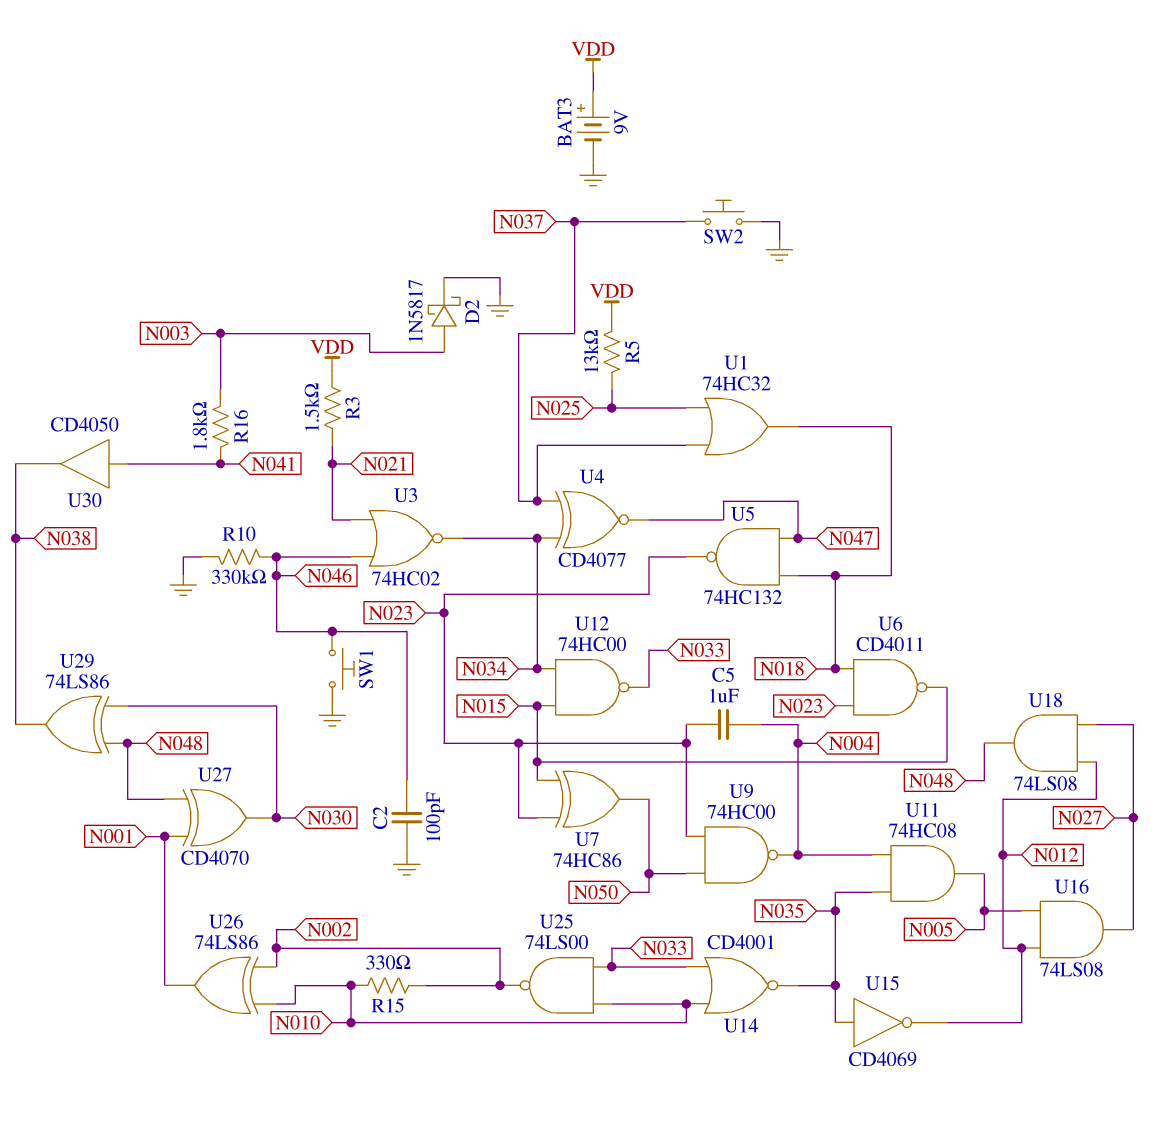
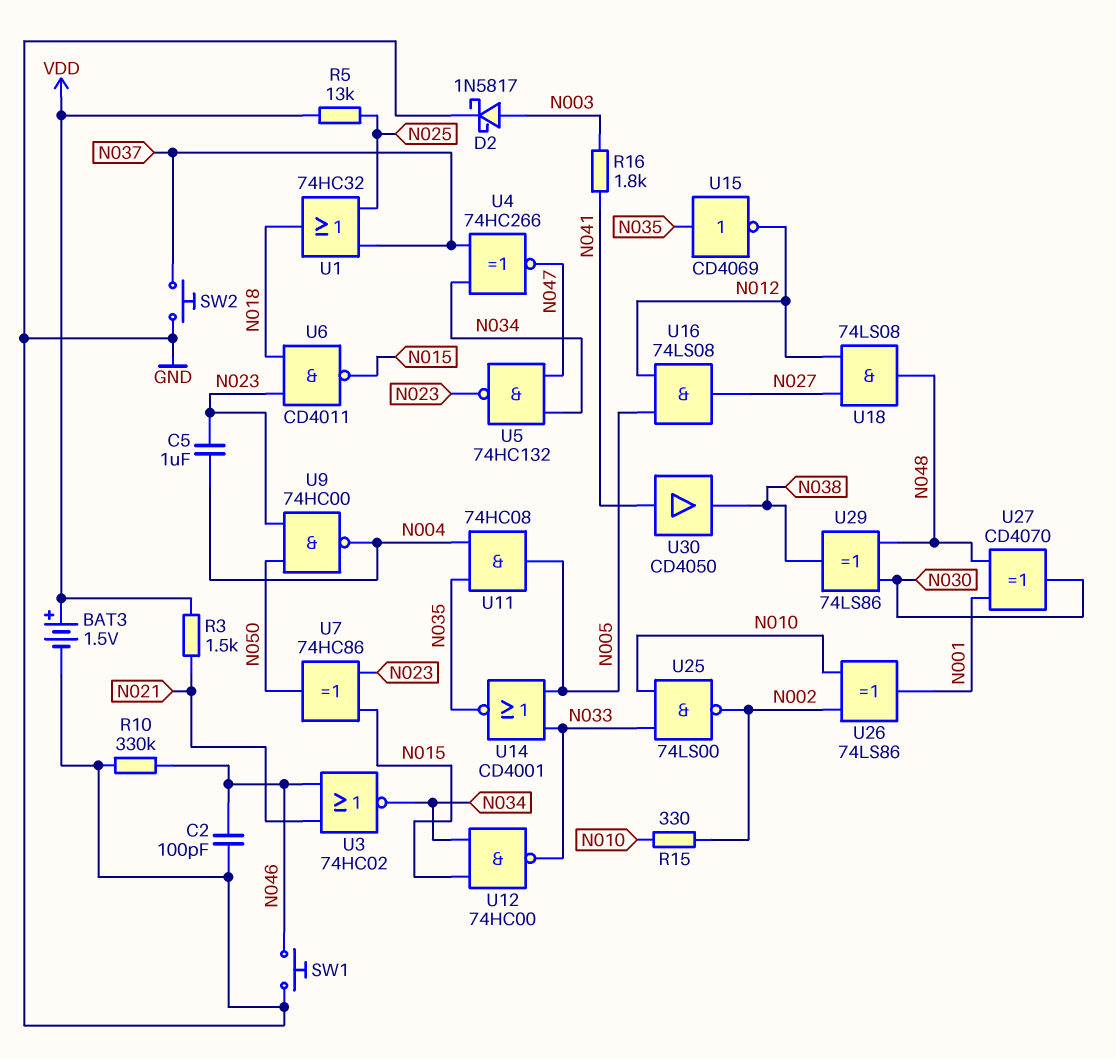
BAT3: 9V (plus VDD, minus GND) -> 1.5V (plus VDD, minus GND)
U4: XNOR CD4077 (in N034, in N037, out N047) -> XNOR 74HC266 (in N034, in N037, out N047)
U5: NAND 74HC132 (in N018, in N047, out N023) -> NAND 74HC132 (in N034, in N047, out N023)
U14: NOR CD4001 (in N010, in N033, out N035) -> NOR CD4001 (in N005, in N033, out N035)

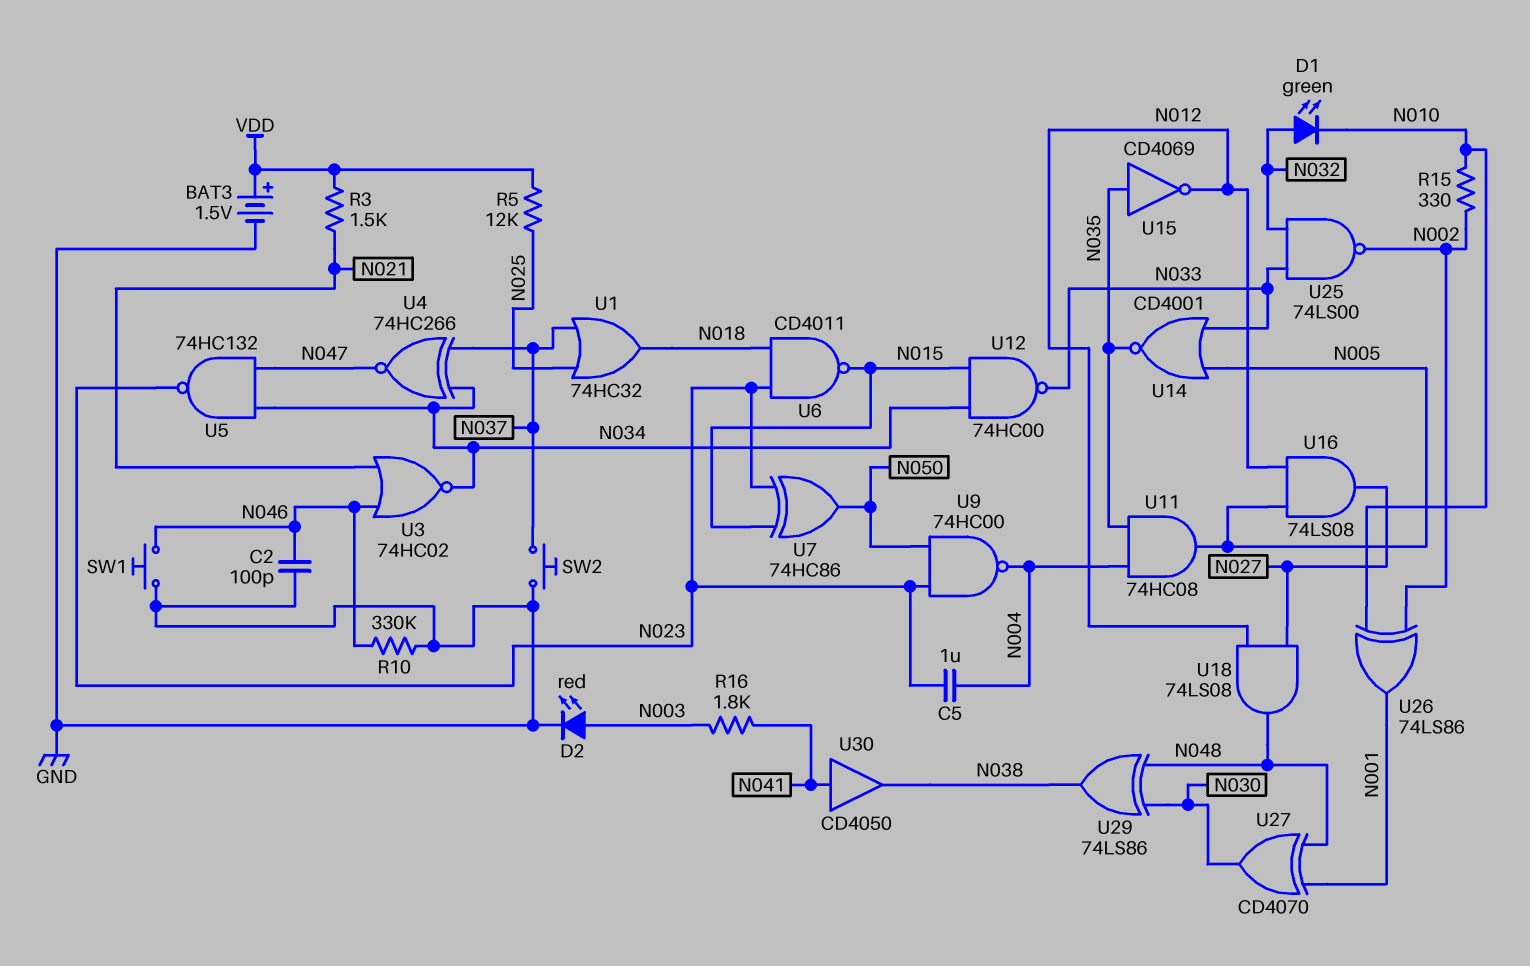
D1: none -> LED green (A N032, K N010)
D2: schottky 1N5817 (A N003, K GND) -> LED red (A N003, K GND)
R5: 13k (N025, VDD) -> 12k (N025, VDD)
U25: NAND 74LS00 (in N010, in N033, out N002) -> NAND 74LS00 (in N032, in N033, out N002)

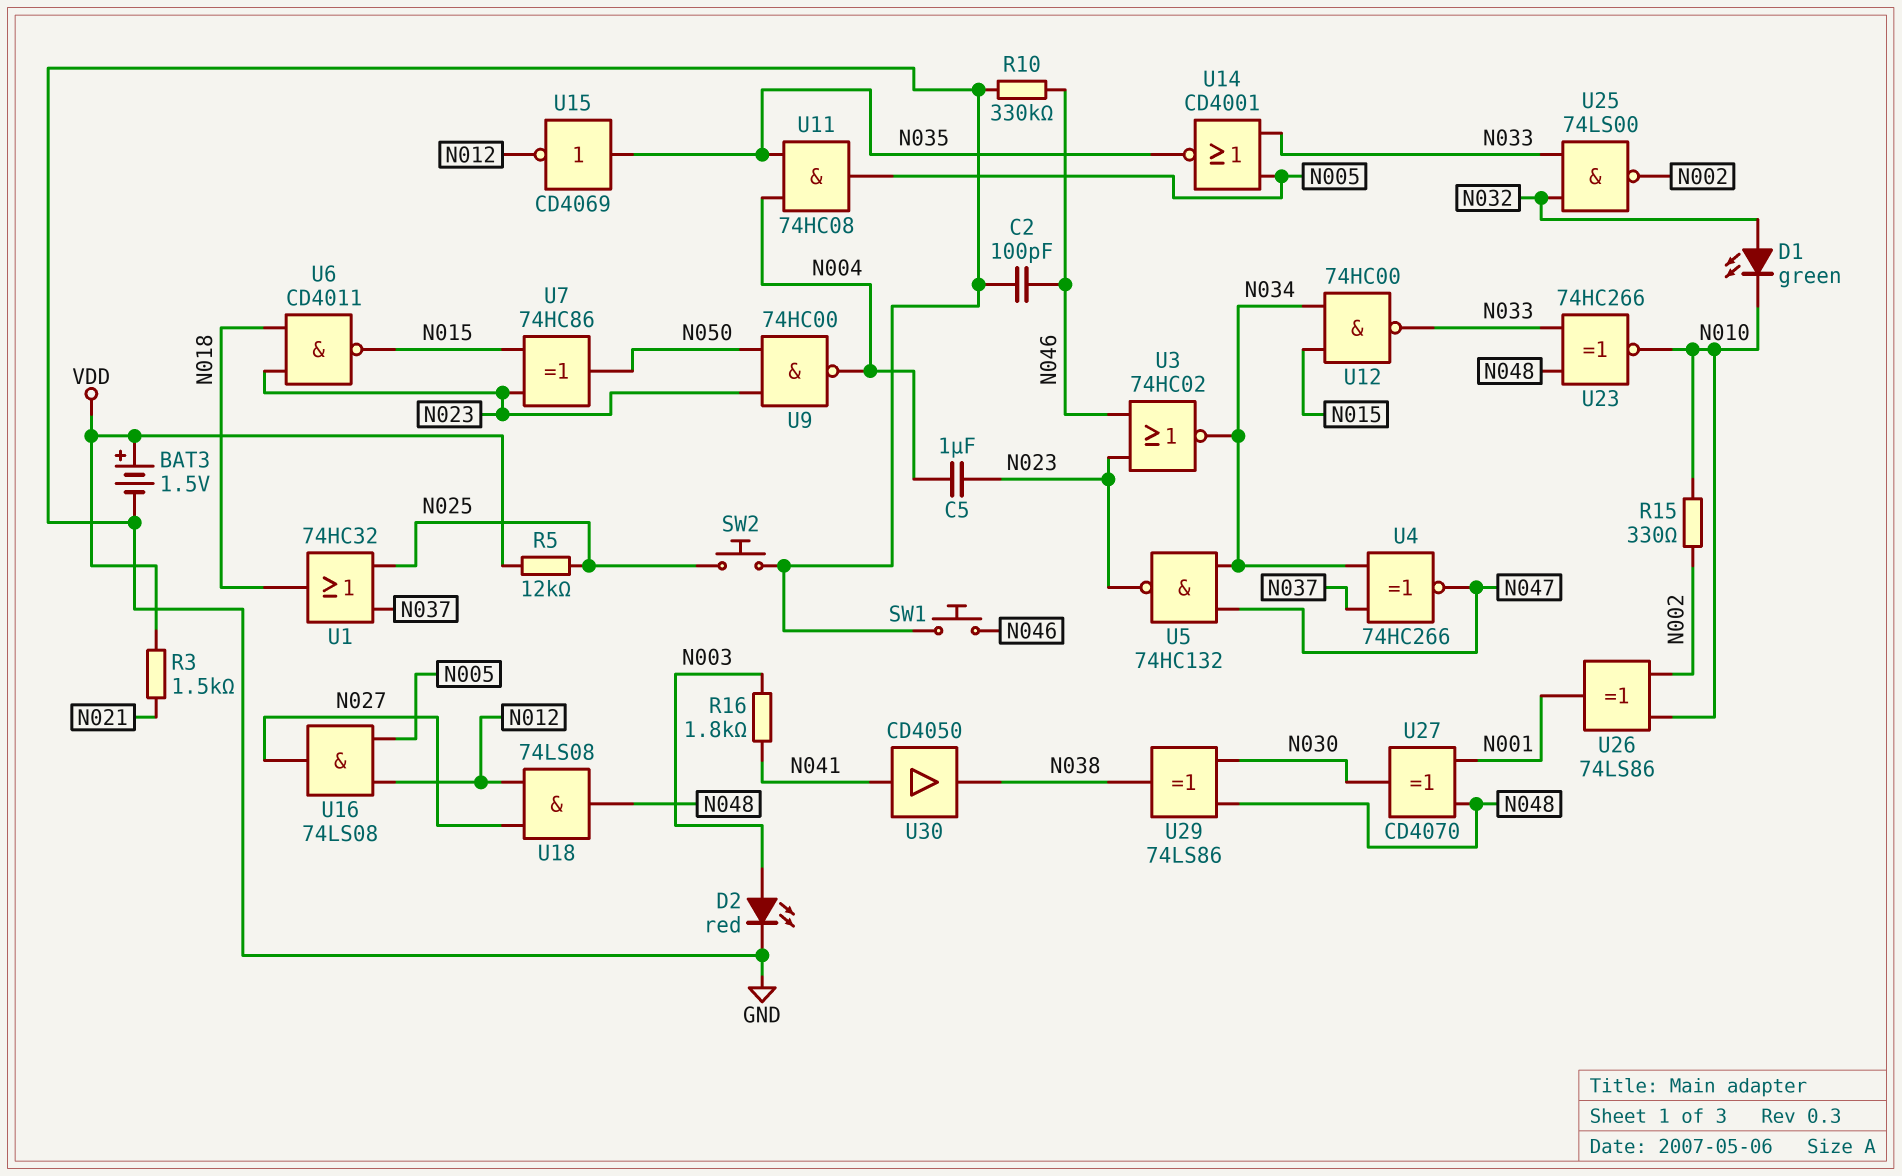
SW2: button (GND, N037) -> button (GND, N025)
U3: NOR 74HC02 (in N021, in N046, out N034) -> NOR 74HC02 (in N023, in N046, out N034)
U23: none -> XNOR 74HC266 (in N033, in N048, out N010)

